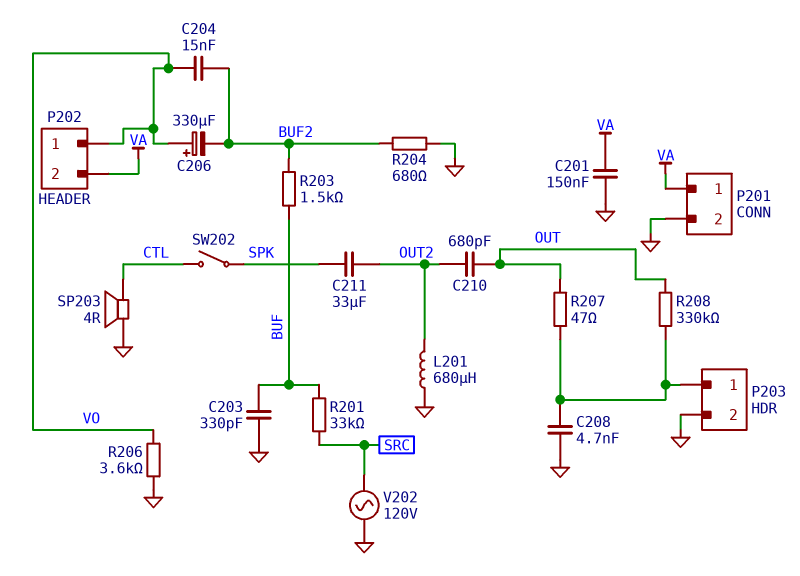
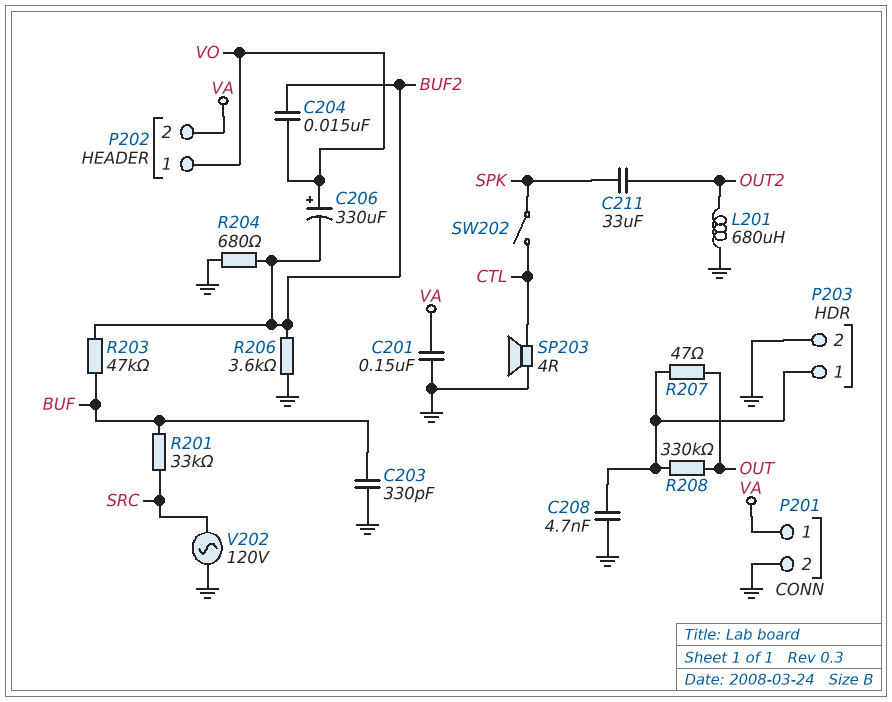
C210: 680pF (OUT, OUT2) -> none
R203: 1.5k (BUF, BUF2) -> 47k (BUF, BUF2)
R206: 3.6k (GND, VO) -> 3.6k (BUF2, GND)

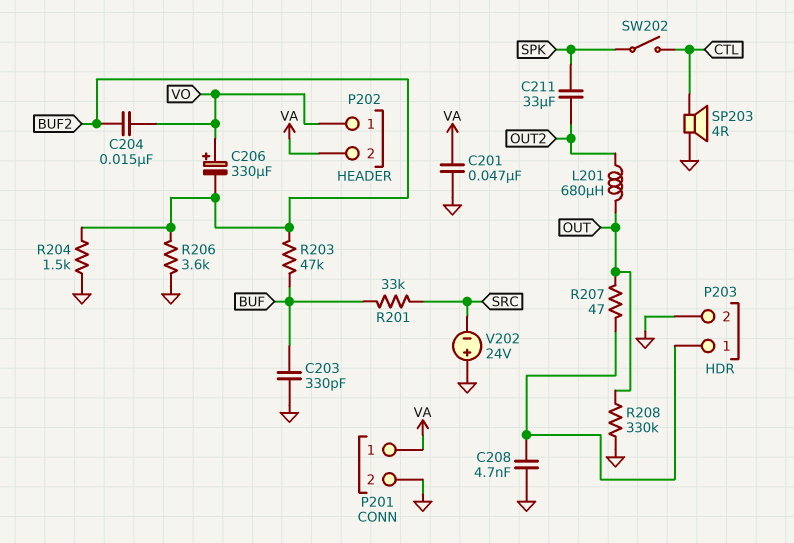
C201: 150nF (GND, VA) -> 47nF (GND, VA)
L201: 680uH (GND, OUT2) -> 680uH (OUT, OUT2)
R204: 680 (BUF2, GND) -> 1.5k (BUF2, GND)
R208: 330k (OUT, P203/1) -> 330k (GND, OUT)
V202: AC 120V (GND, SRC) -> 24V (plus GND, minus SRC)

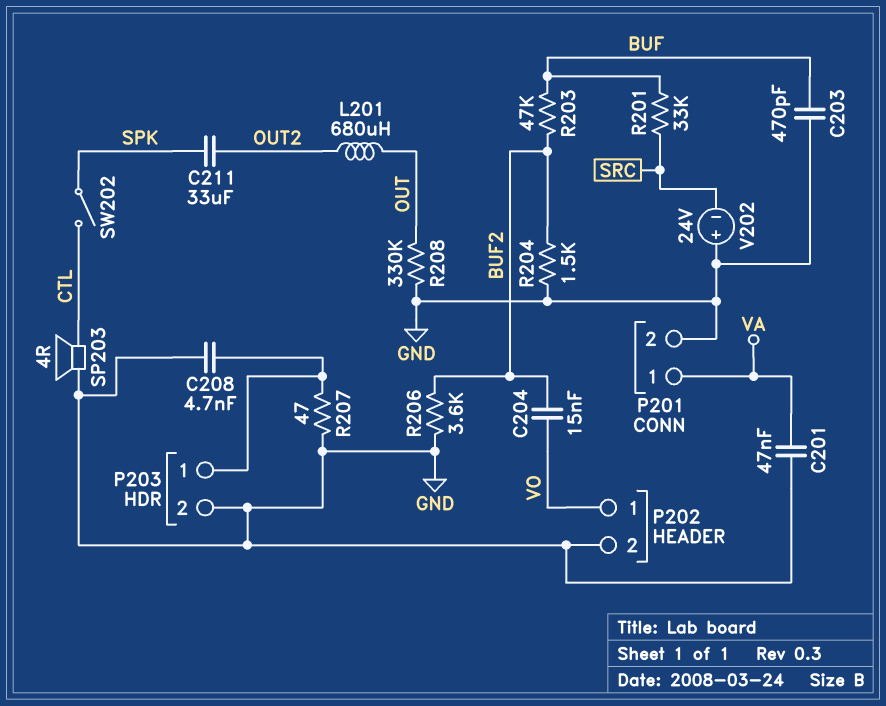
C203: 330pF (BUF, GND) -> 470pF (BUF, GND)
C206: 330uF (plus VO, minus BUF2) -> none
P202 pin 2: VA -> GND
R207: 47 (OUT, P203/1) -> 47 (GND, P203/1)

